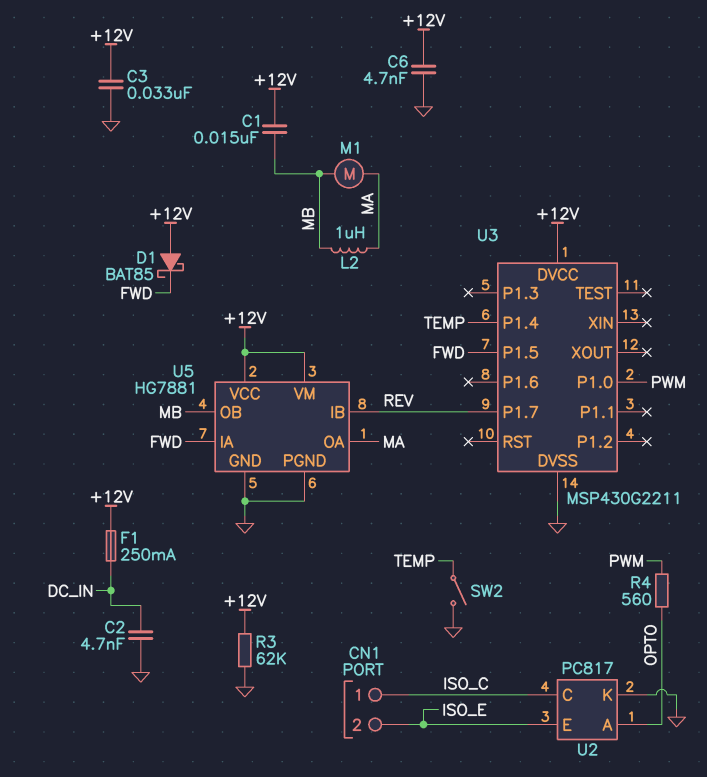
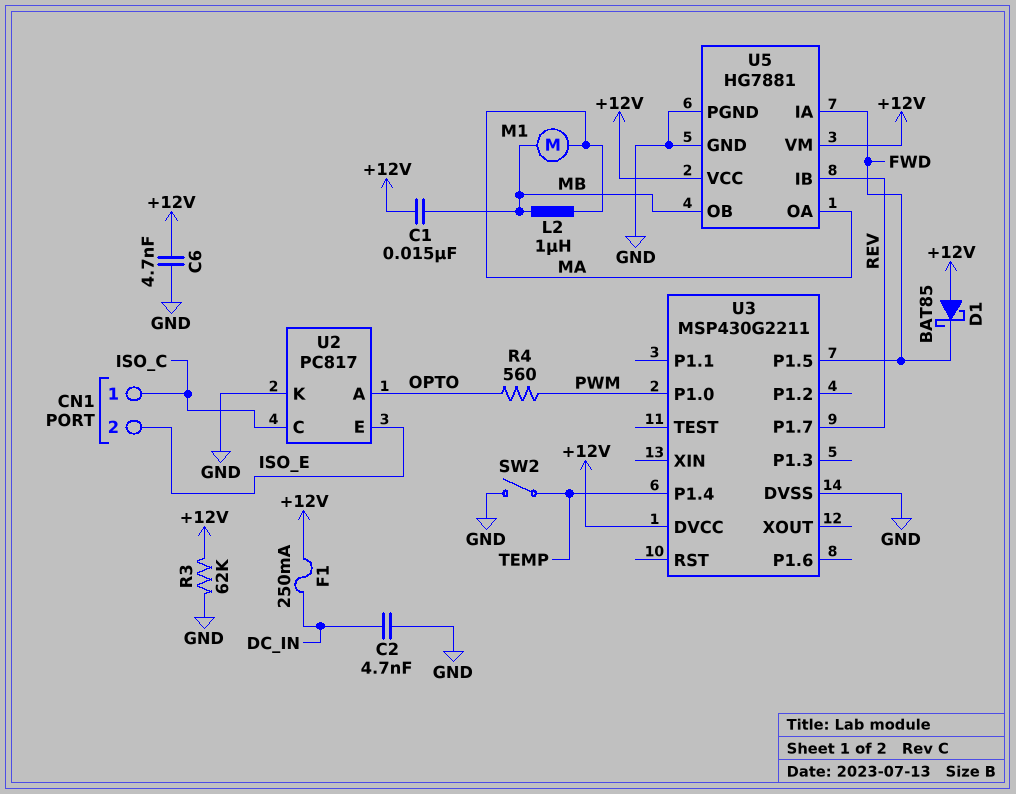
C3: 33nF (+12V, GND) -> none

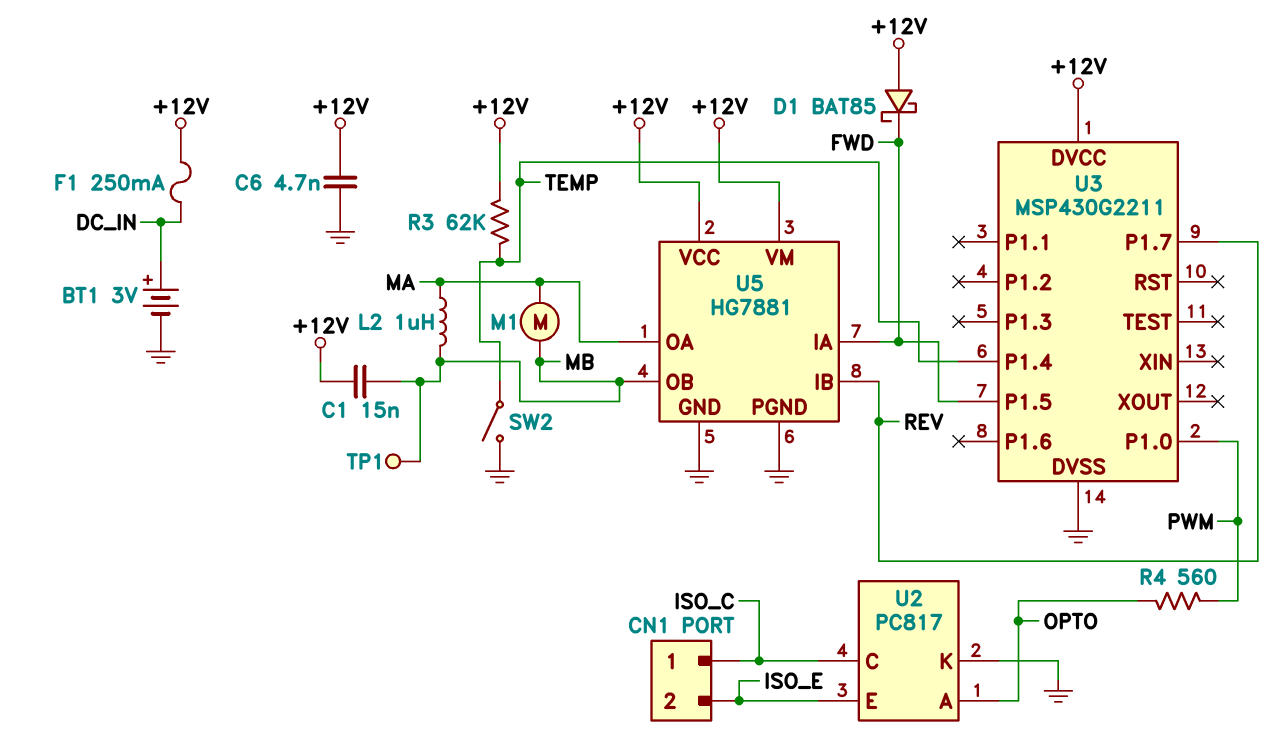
BT1: none -> 3V (plus DC_IN, minus GND)
C2: 4.7nF (DC_IN, GND) -> none
R3: 62k (+12V, GND) -> 62k (+12V, TEMP)
TP1: none -> test point (MB)

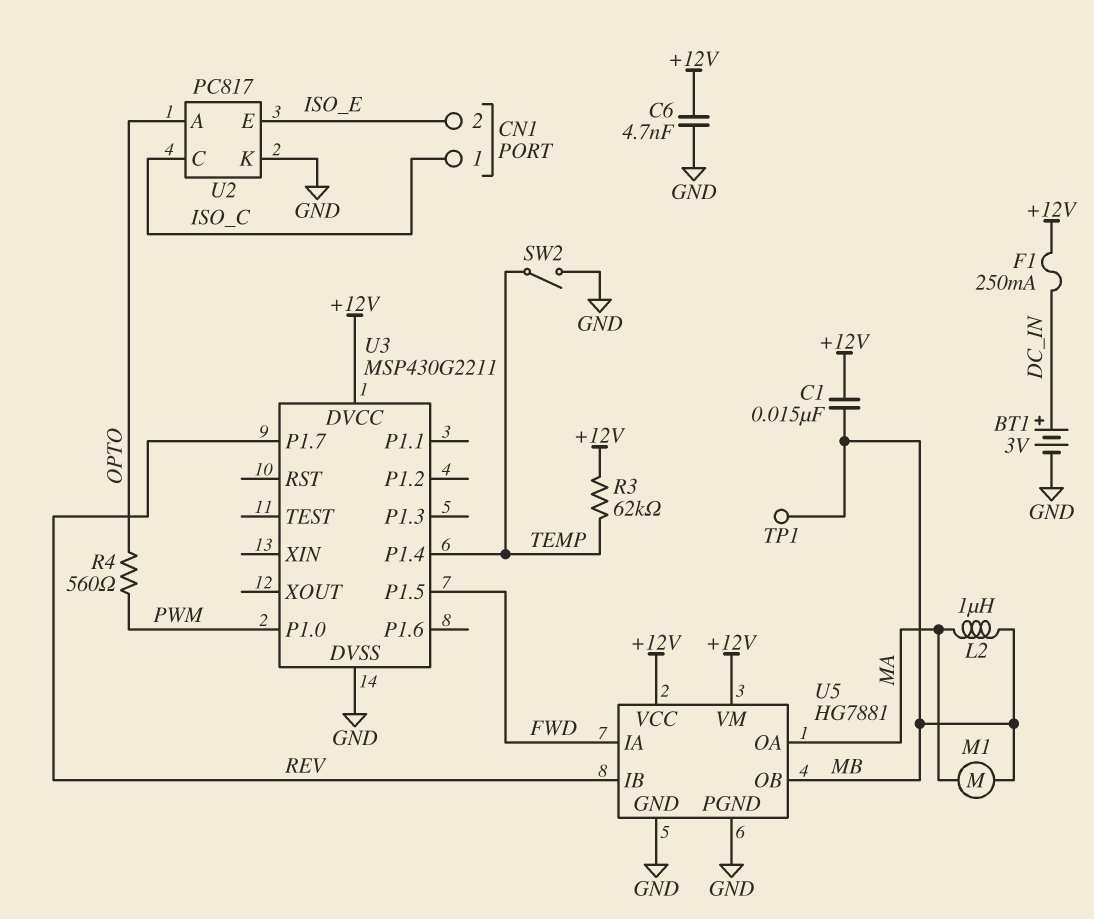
D1: schottky BAT85 (A +12V, K FWD) -> none

